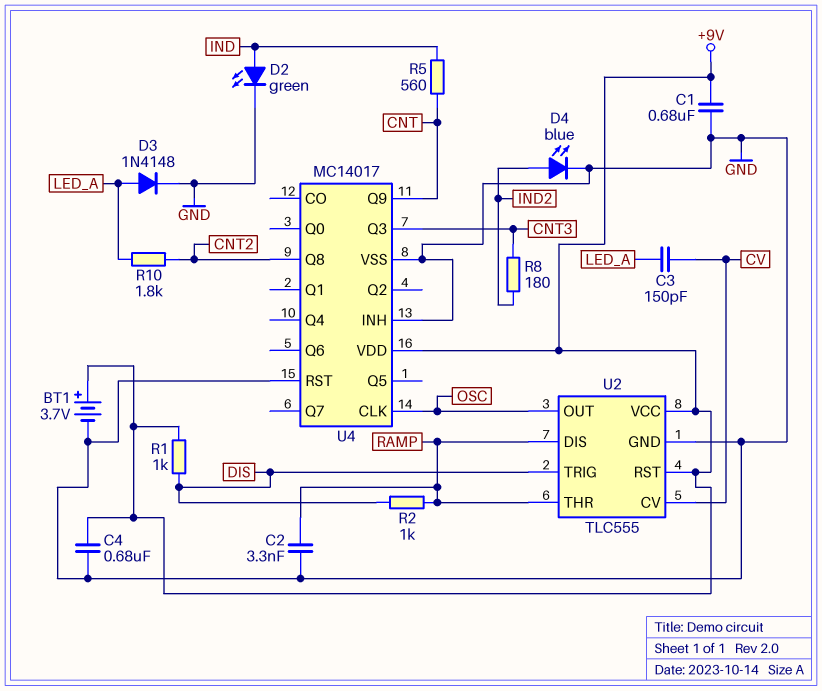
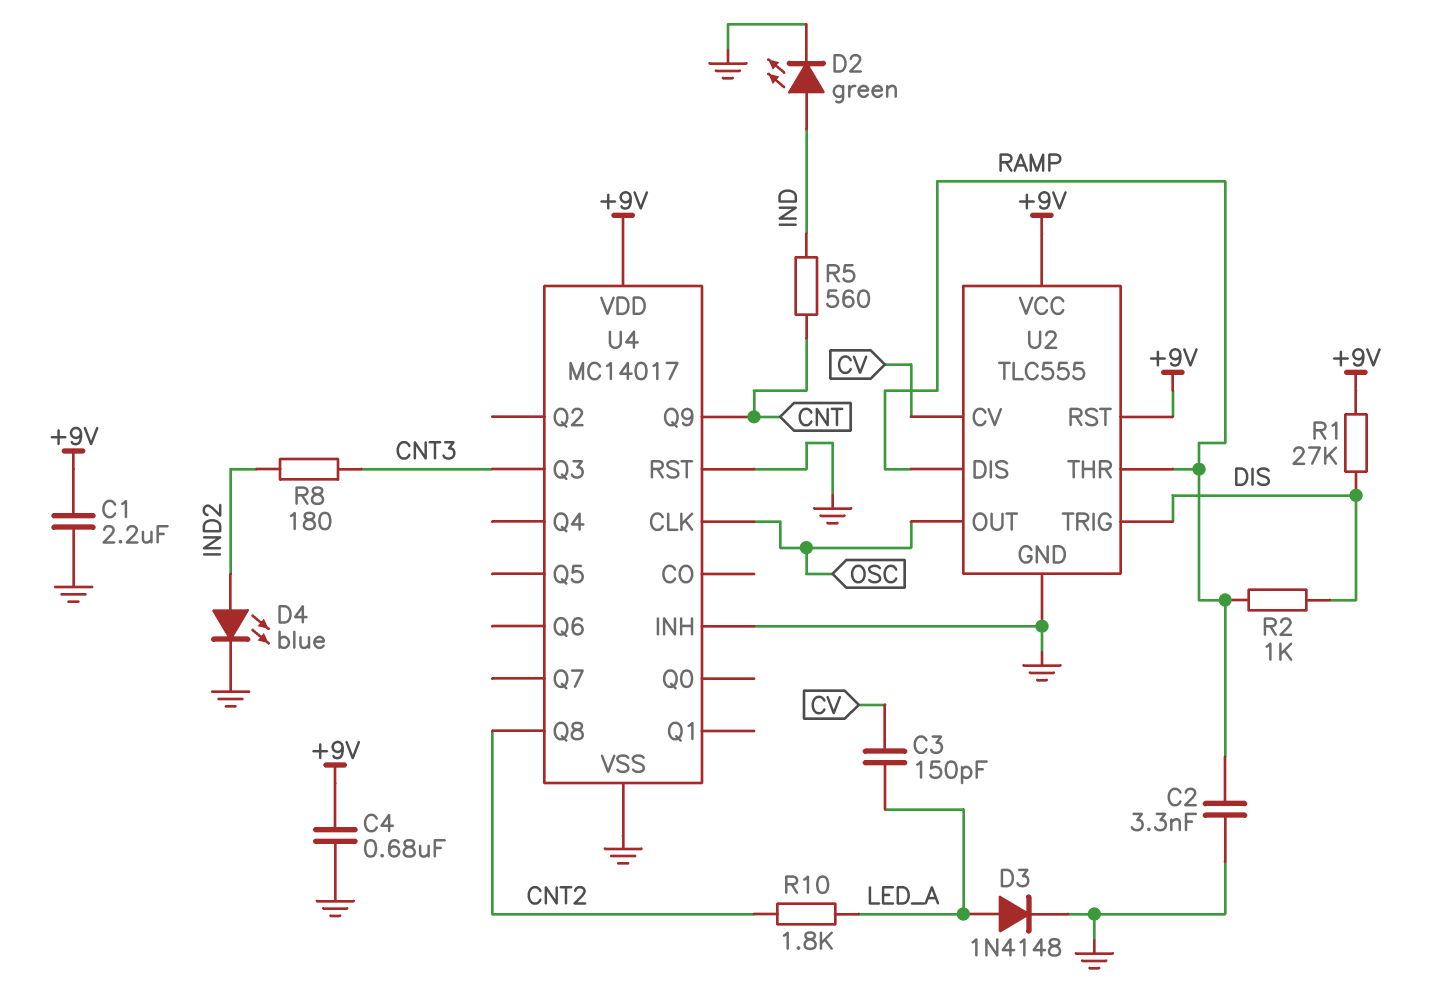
BT1: 3.7V (plus +9V, minus GND) -> none
C1: 680nF (+9V, GND) -> 2.2uF (+9V, GND)
R1: 1k (+9V, DIS) -> 27k (+9V, DIS)

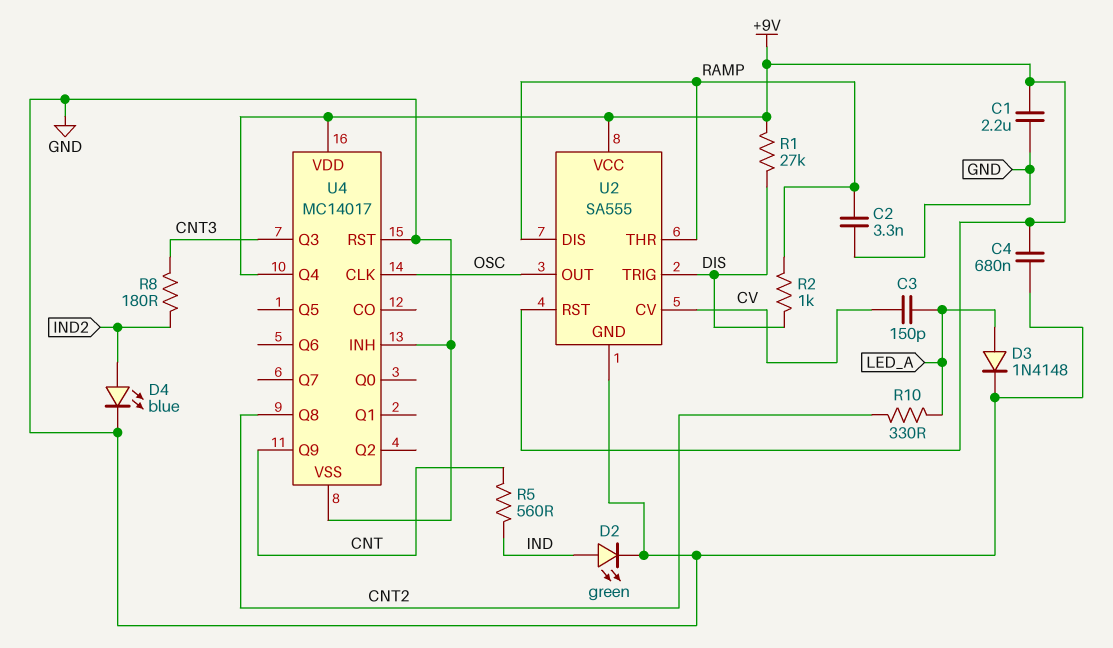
R10: 1.8k (CNT2, LED_A) -> 330 (CNT2, LED_A)
U2: TLC555 -> SA555
U4 pin Q4: none -> +9V

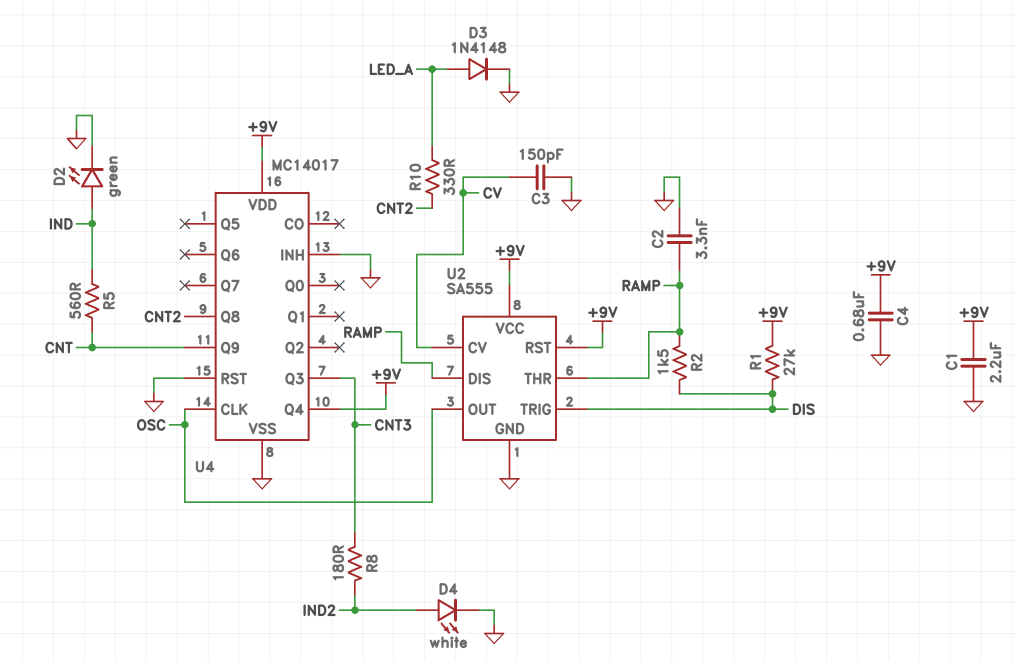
C3: 150pF (CV, LED_A) -> 150pF (CV, GND)
D4: LED blue (A IND2, K GND) -> LED white (A IND2, K GND)
R2: 1k (DIS, RAMP) -> 1.5k (DIS, RAMP)

